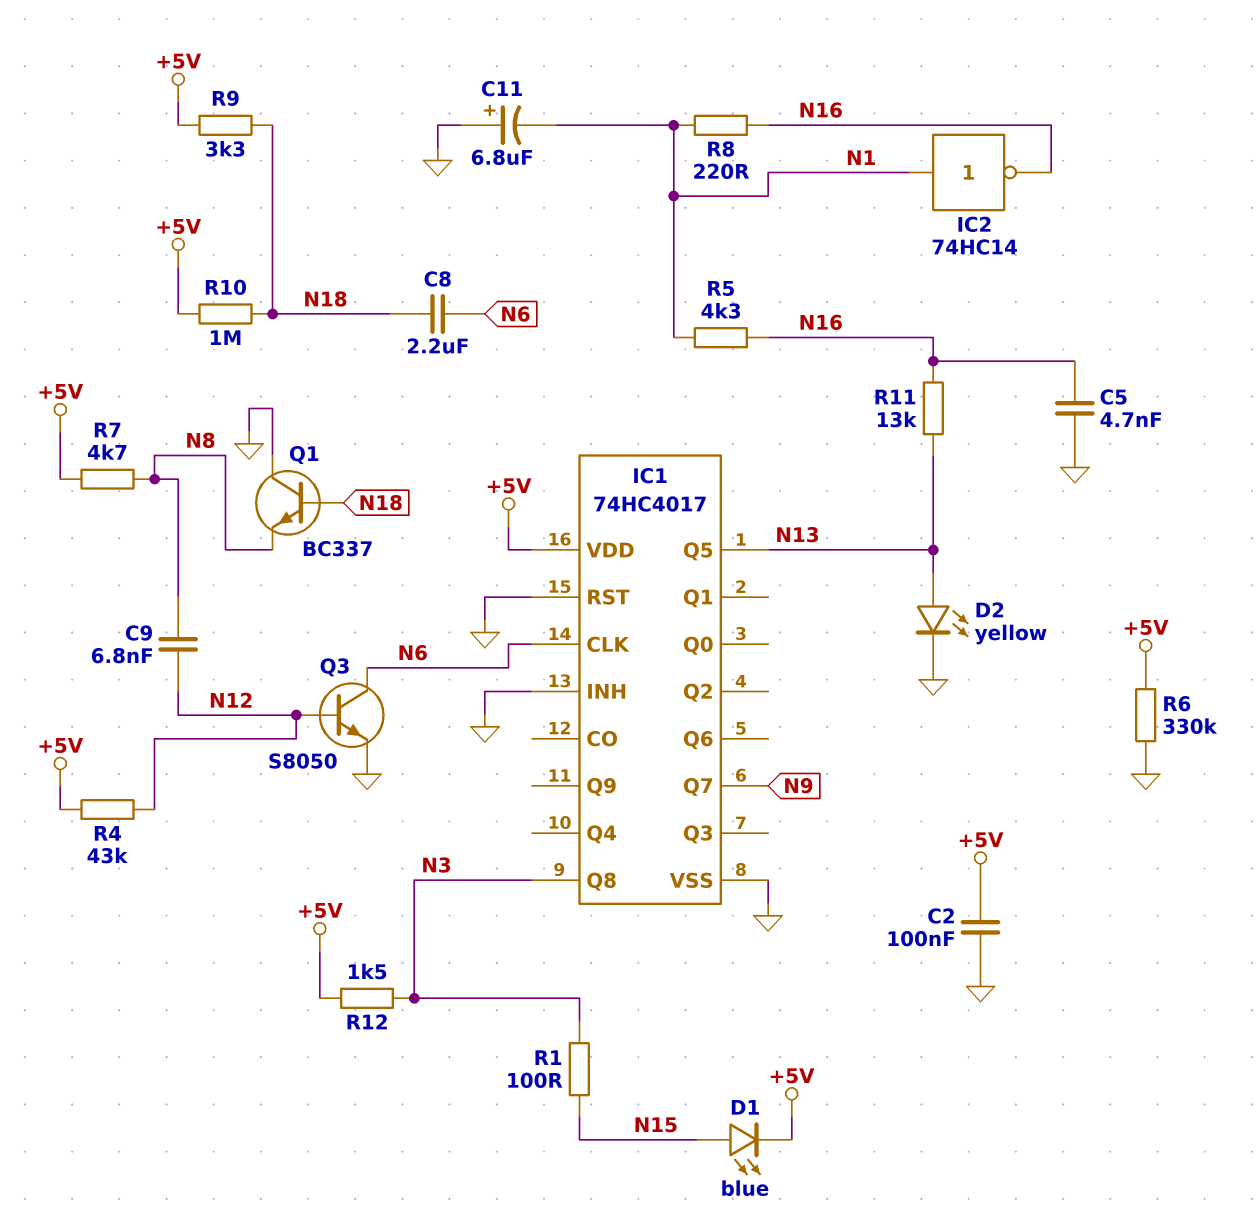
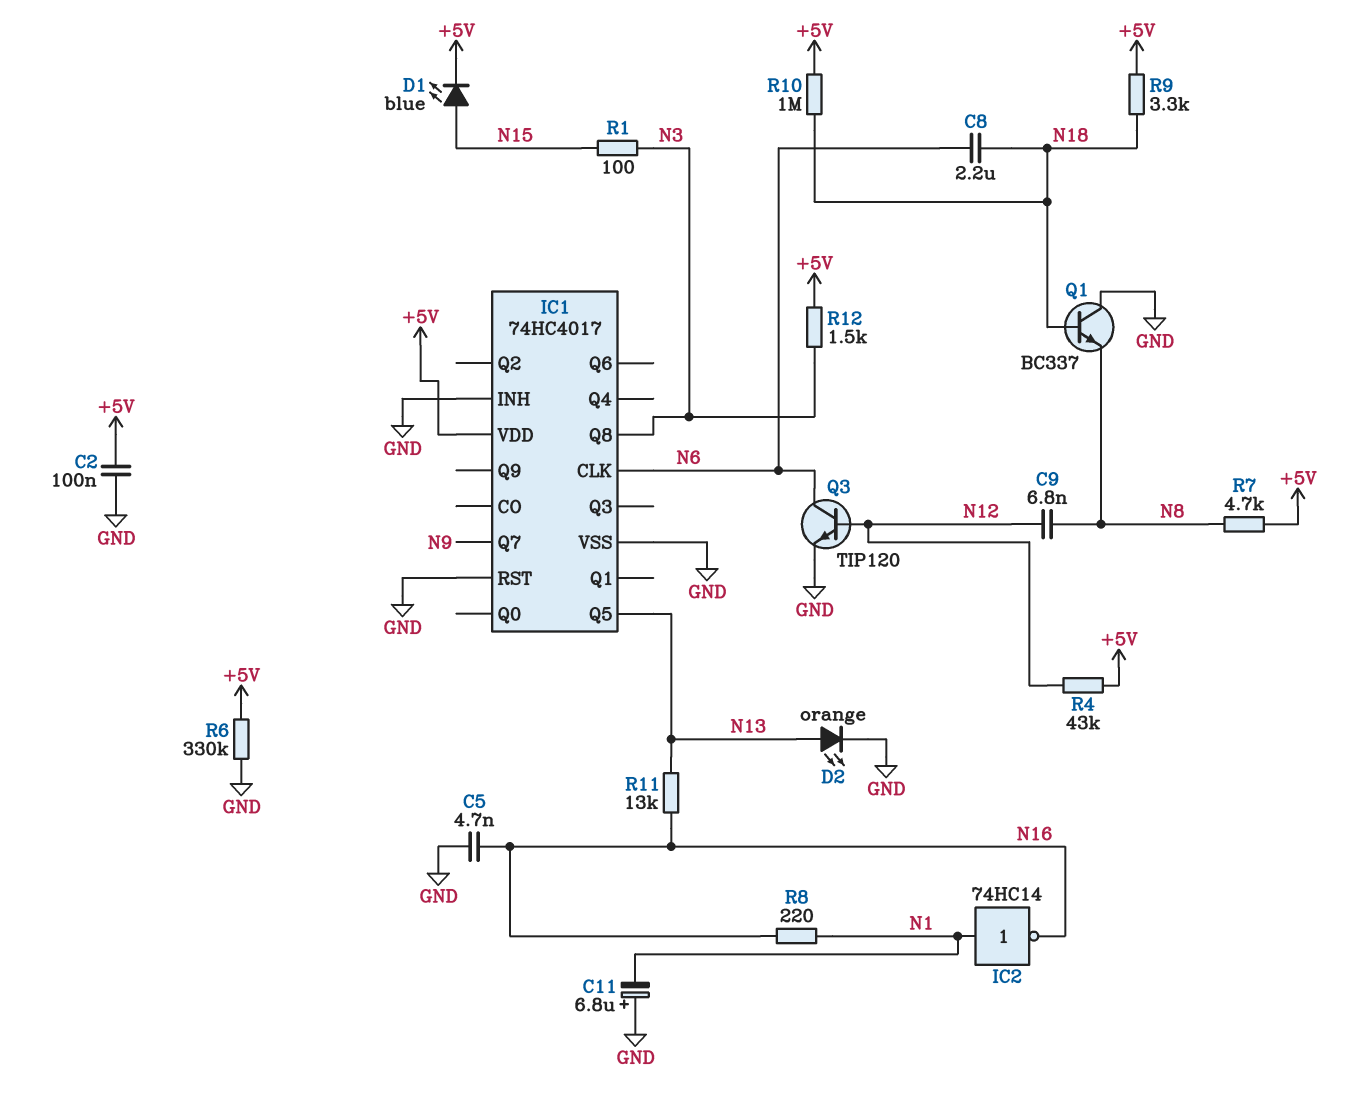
D2: LED yellow (A N13, K GND) -> LED orange (A N13, K GND)
Q3: NPN S8050 (B N12, C N6, E GND) -> NPN TIP120 (B N12, C N6, E GND)
R5: 4.3k (N1, N16) -> none

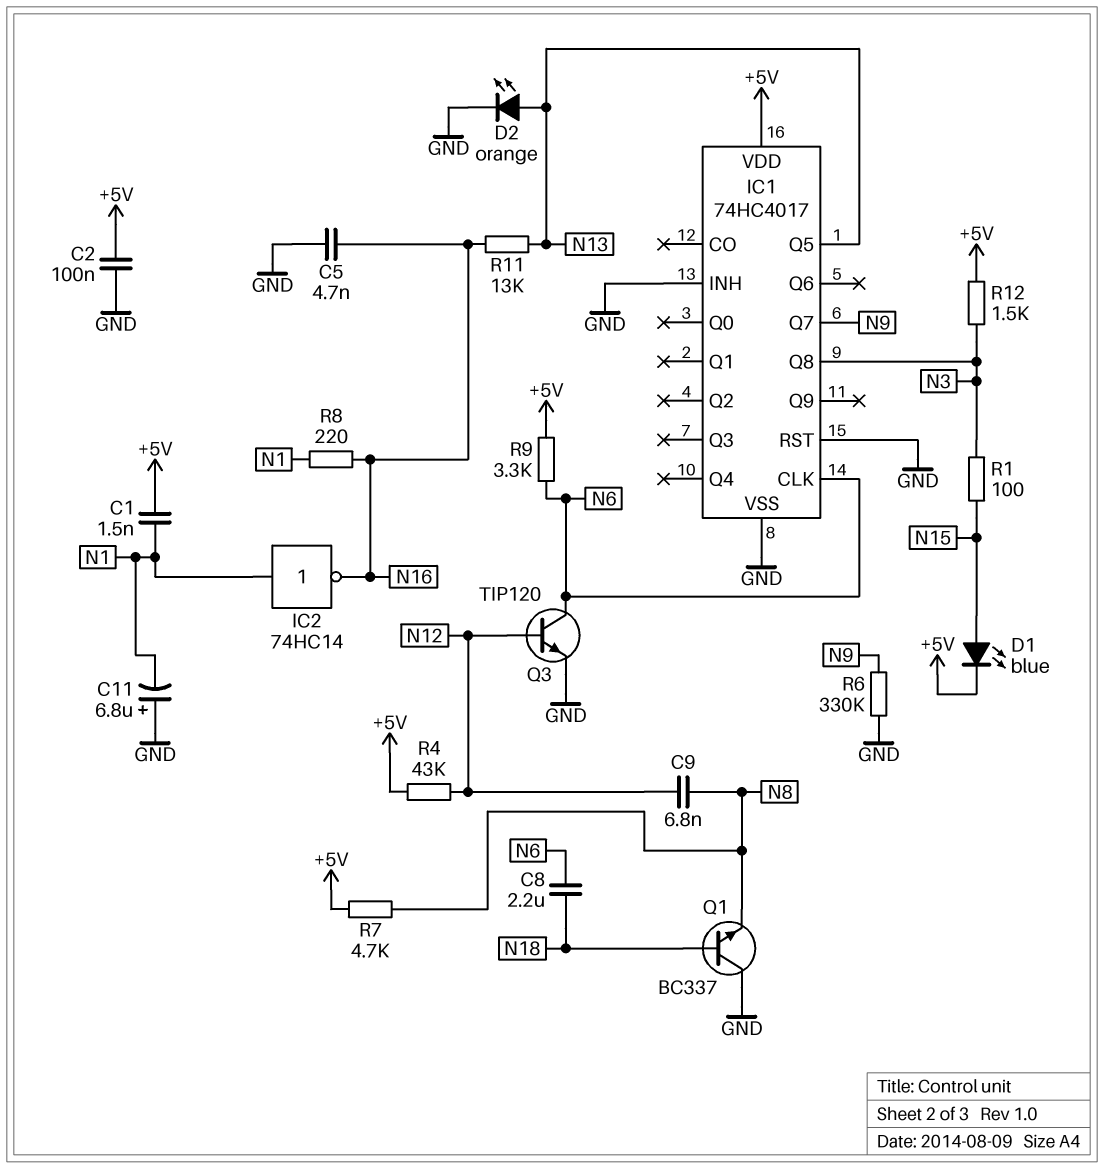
C1: none -> 1.5nF (+5V, N1)
R6: 330k (+5V, GND) -> 330k (GND, N9)
R9: 3.3k (+5V, N18) -> 3.3k (+5V, N6)
R10: 1M (+5V, N18) -> none

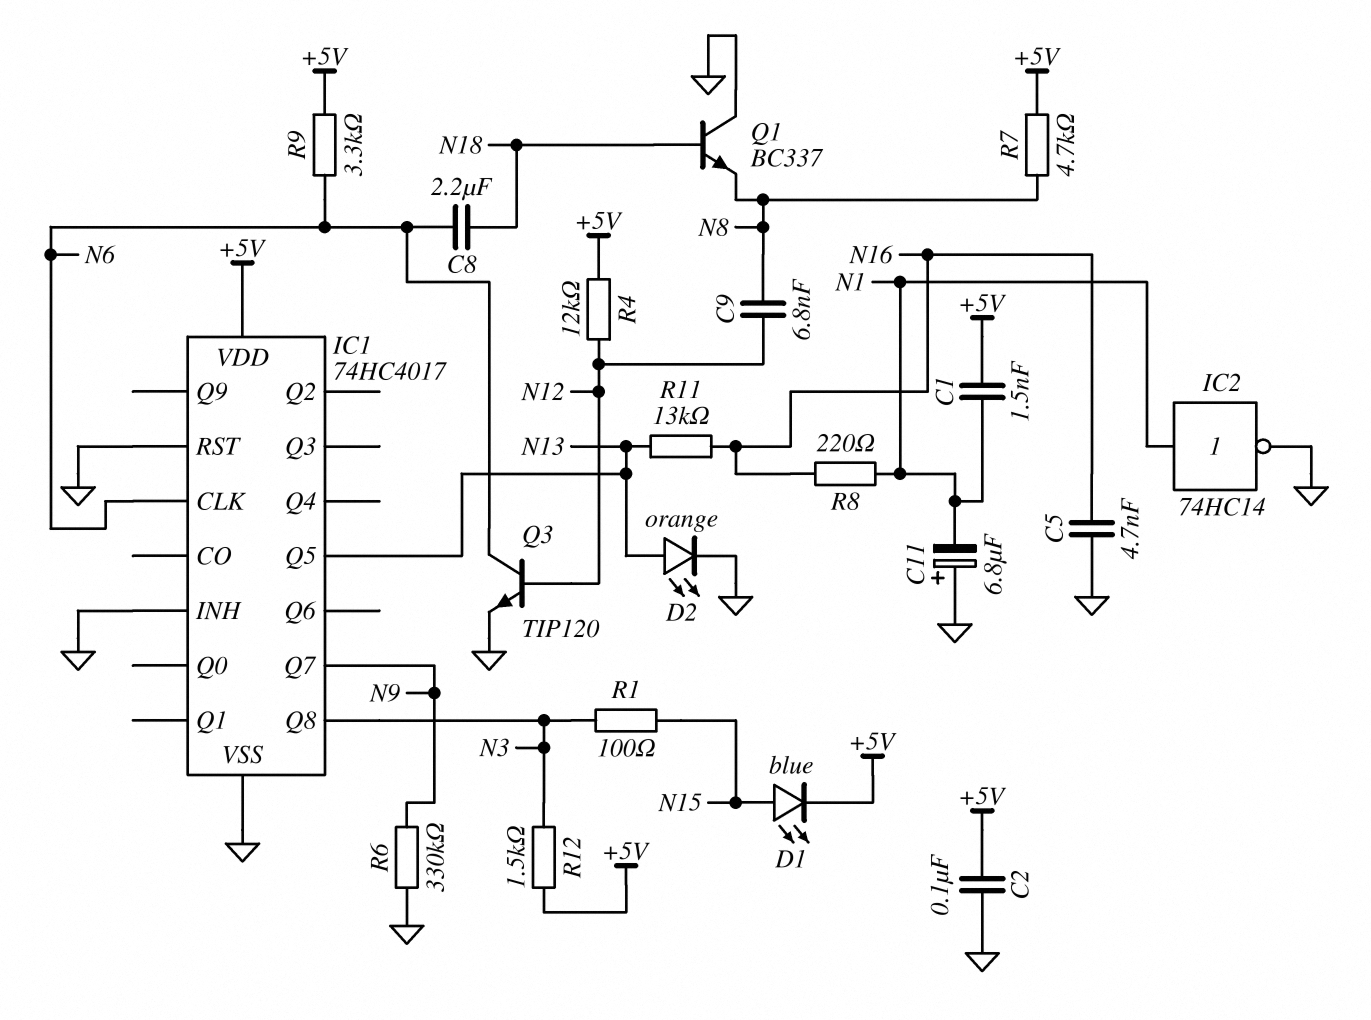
IC2: NOT 74HC14 (in N1, out N16) -> NOT 74HC14 (in N1, out GND)
R4: 43k (+5V, N12) -> 12k (+5V, N12)

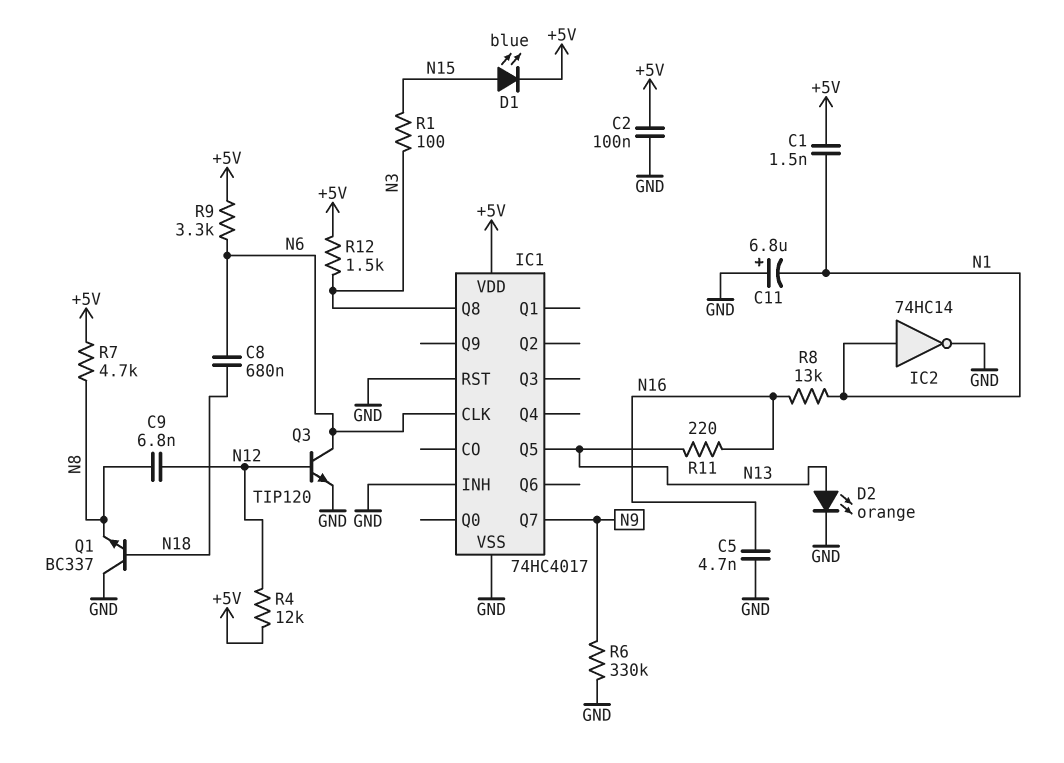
C8: 2.2uF (N6, N18) -> 680nF (N6, N18)
R8: 220 (N1, N16) -> 13k (N1, N16)
R11: 13k (N13, N16) -> 220 (N13, N16)

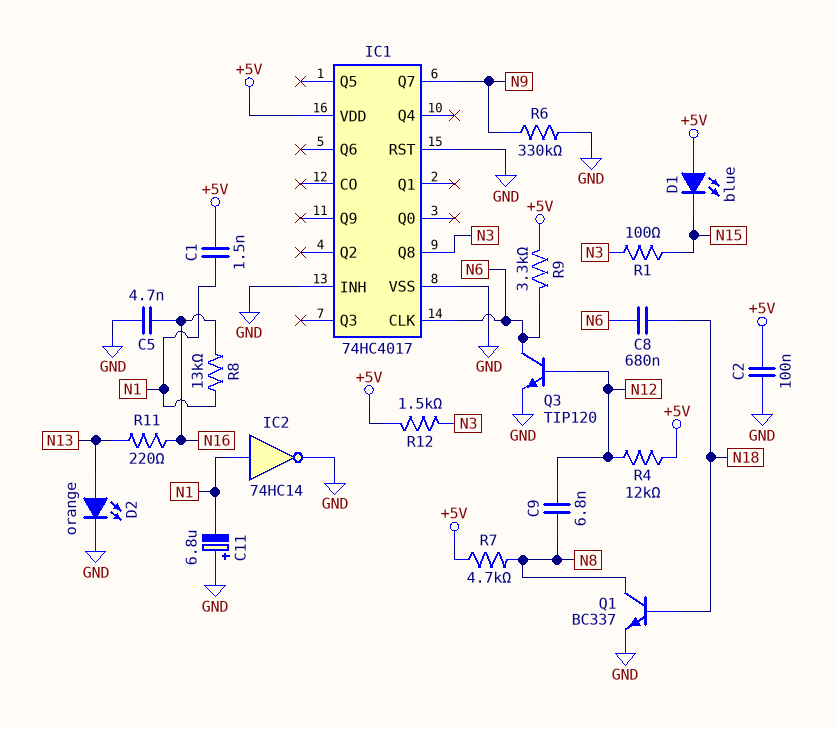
D1: LED blue (A N15, K +5V) -> LED blue (A +5V, K N15)
IC1 pin Q5: N13 -> none
Q1: NPN BC337 (B N18, C GND, E N8) -> NPN BC337 (B N18, C N8, E GND)

